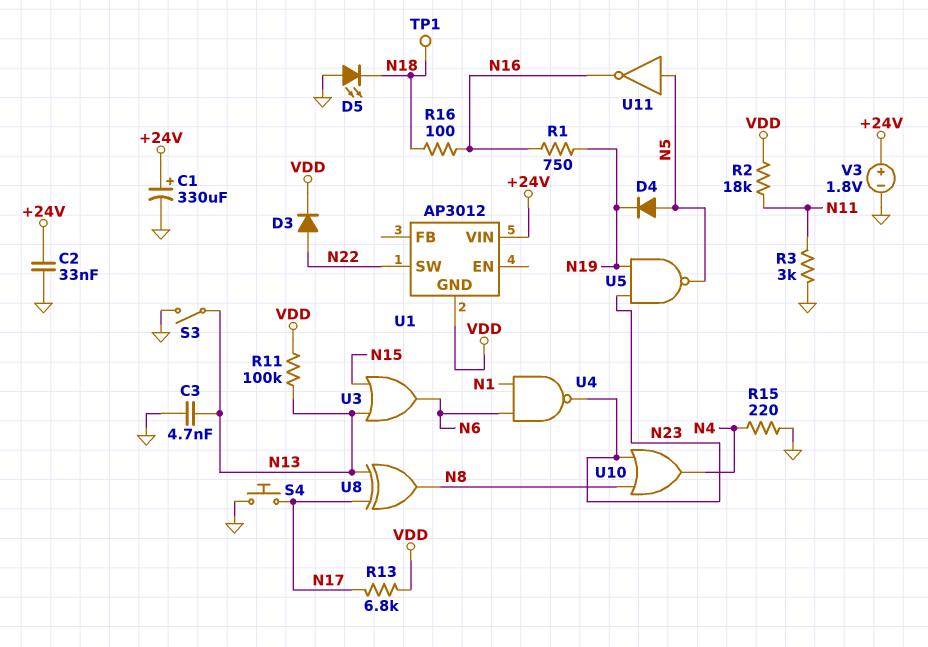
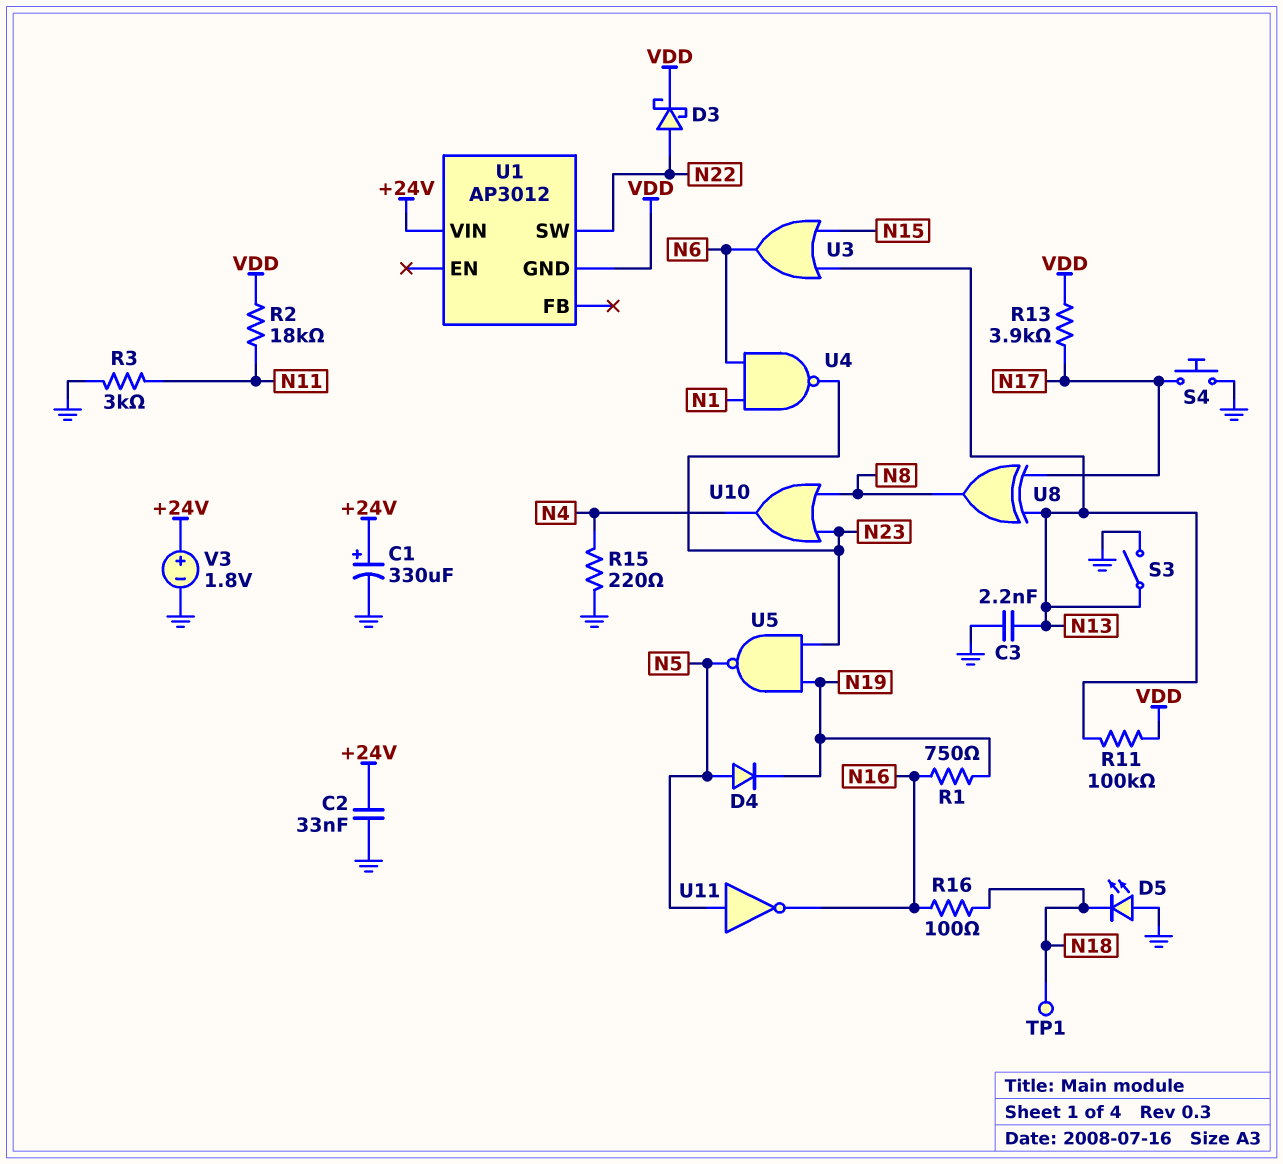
C3: 4.7nF (GND, N13) -> 2.2nF (GND, N13)
D3: diode (A N22, K VDD) -> schottky (A N22, K VDD)
R13: 6.8k (N17, VDD) -> 3.9k (N17, VDD)

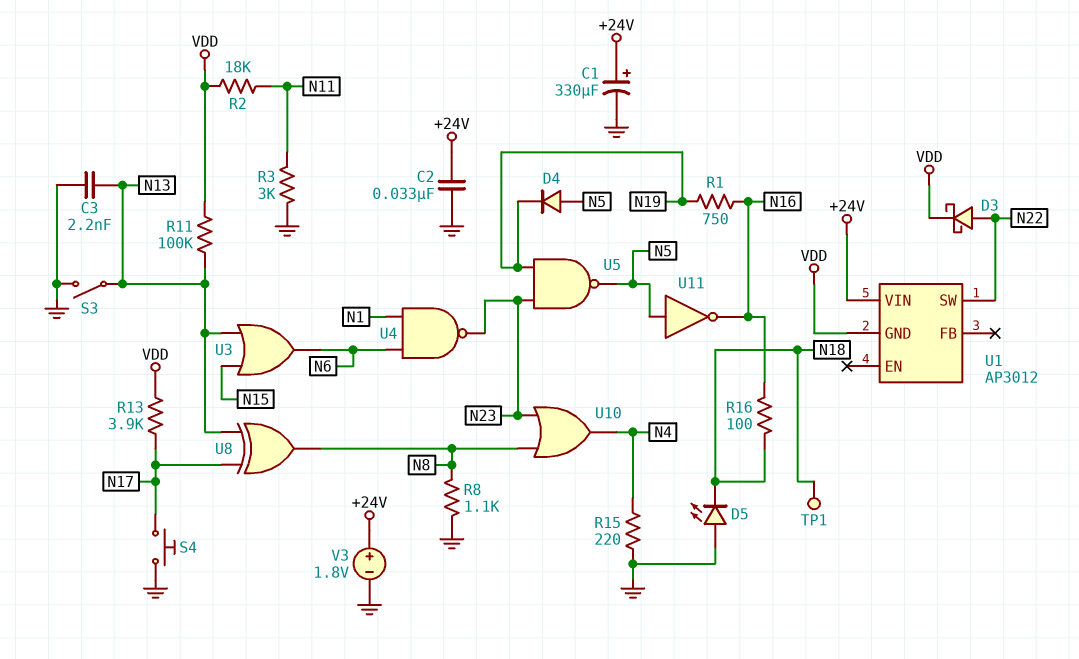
R8: none -> 1.1k (GND, N8)

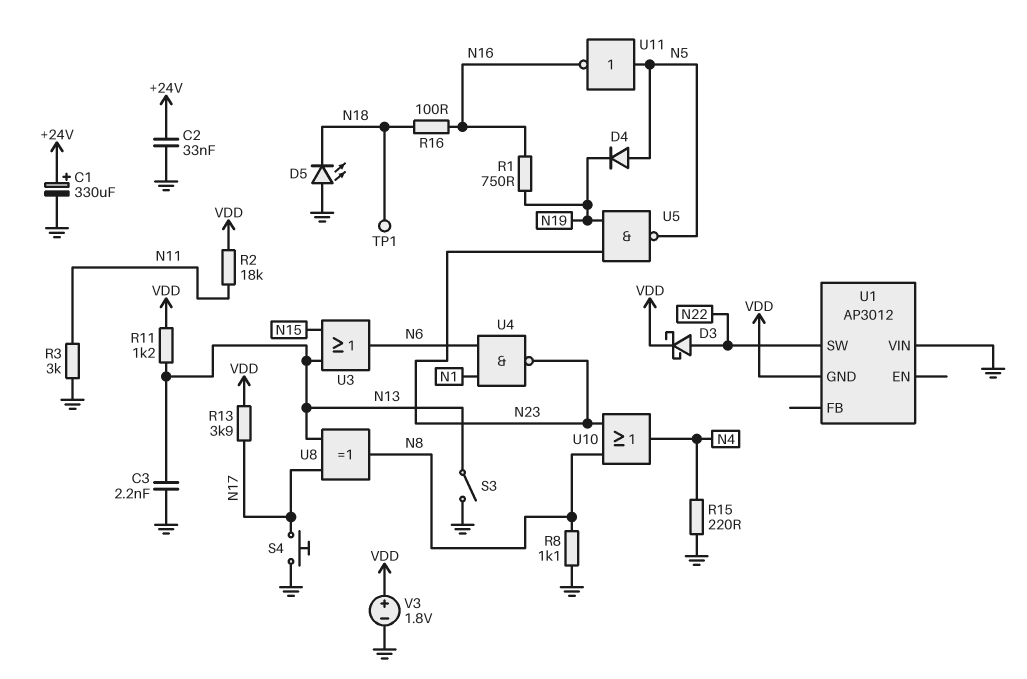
R11: 100k (N13, VDD) -> 1.2k (N13, VDD)
U1 pin VIN: +24V -> GND
V3: 1.8V (plus +24V, minus GND) -> 1.8V (plus VDD, minus GND)

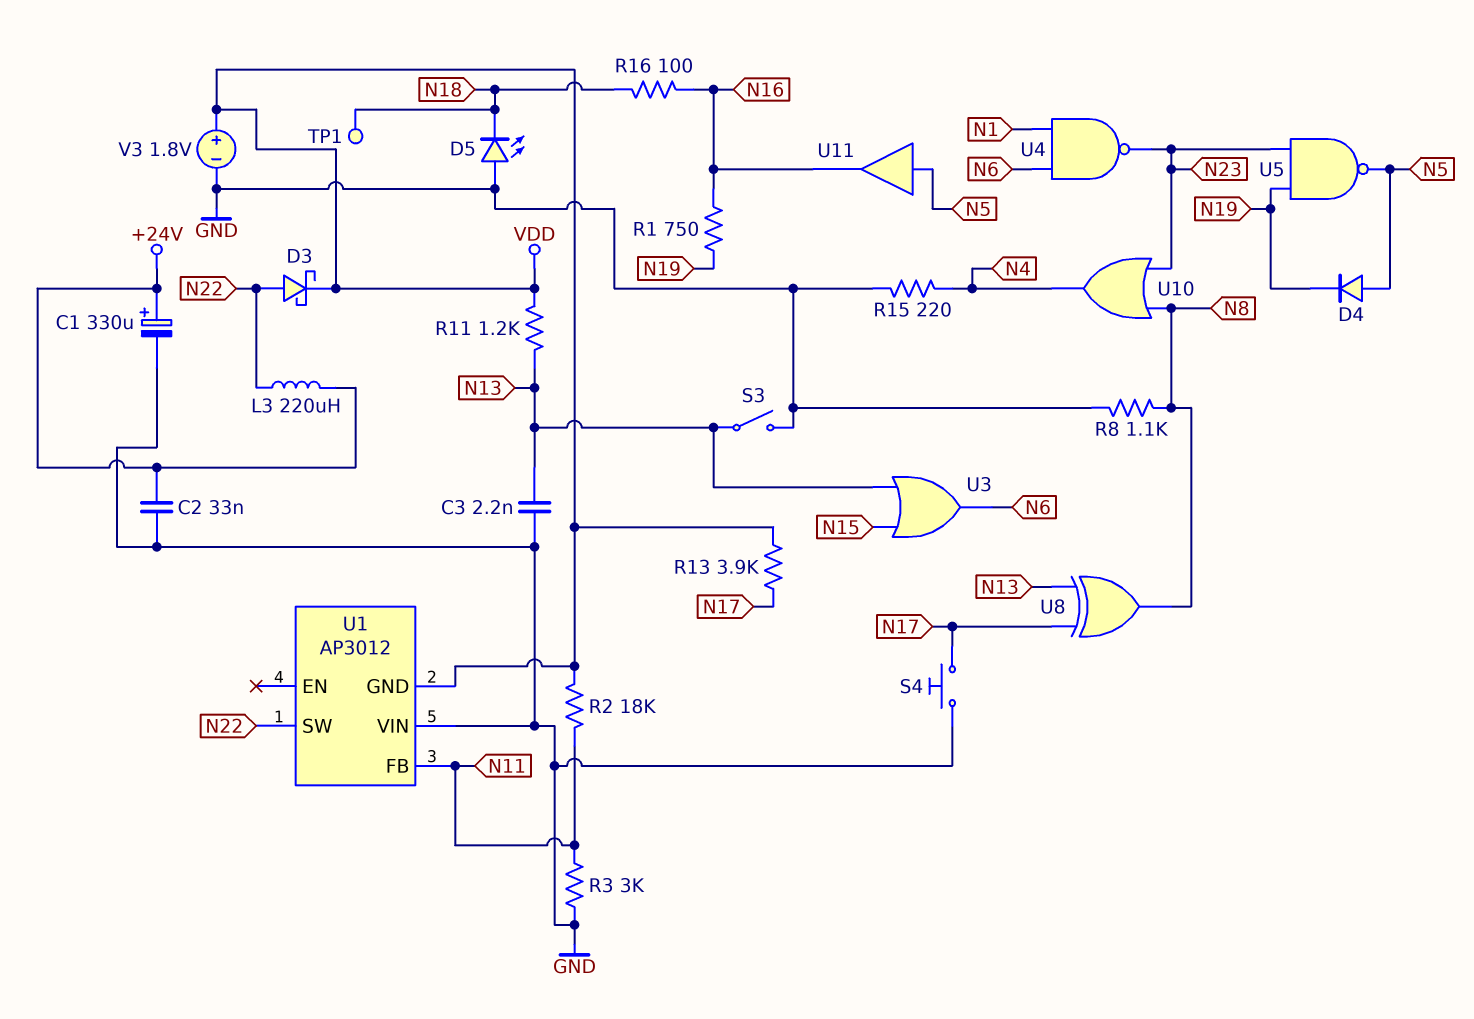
L3: none -> 220uH (+24V, N22)
U1 pin FB: none -> N11
U11: NOT (in N5, out N16) -> buffer (in N5, out N16)

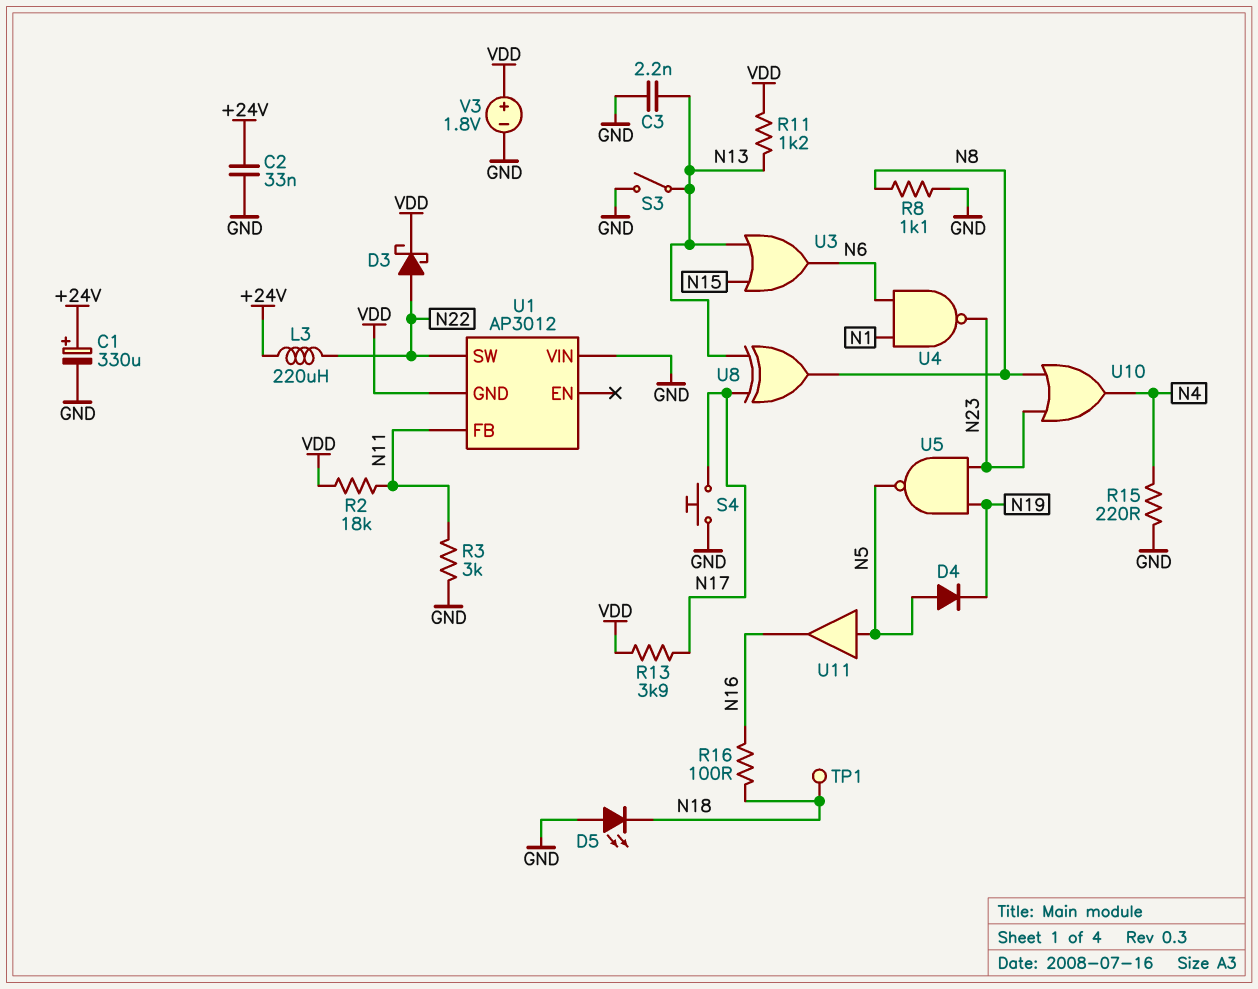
R1: 750 (N16, N19) -> none

